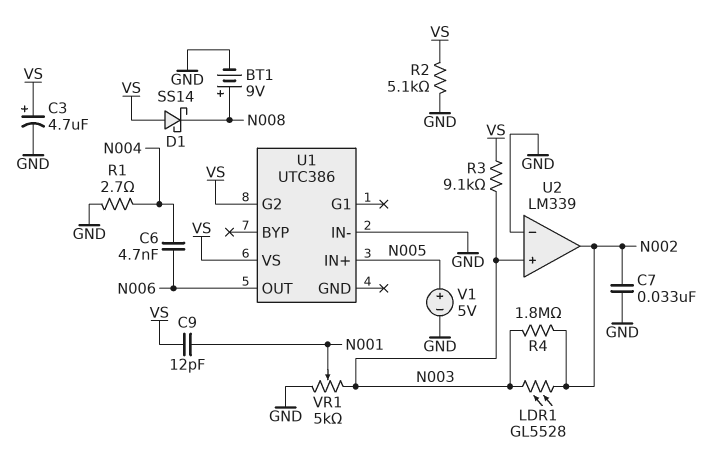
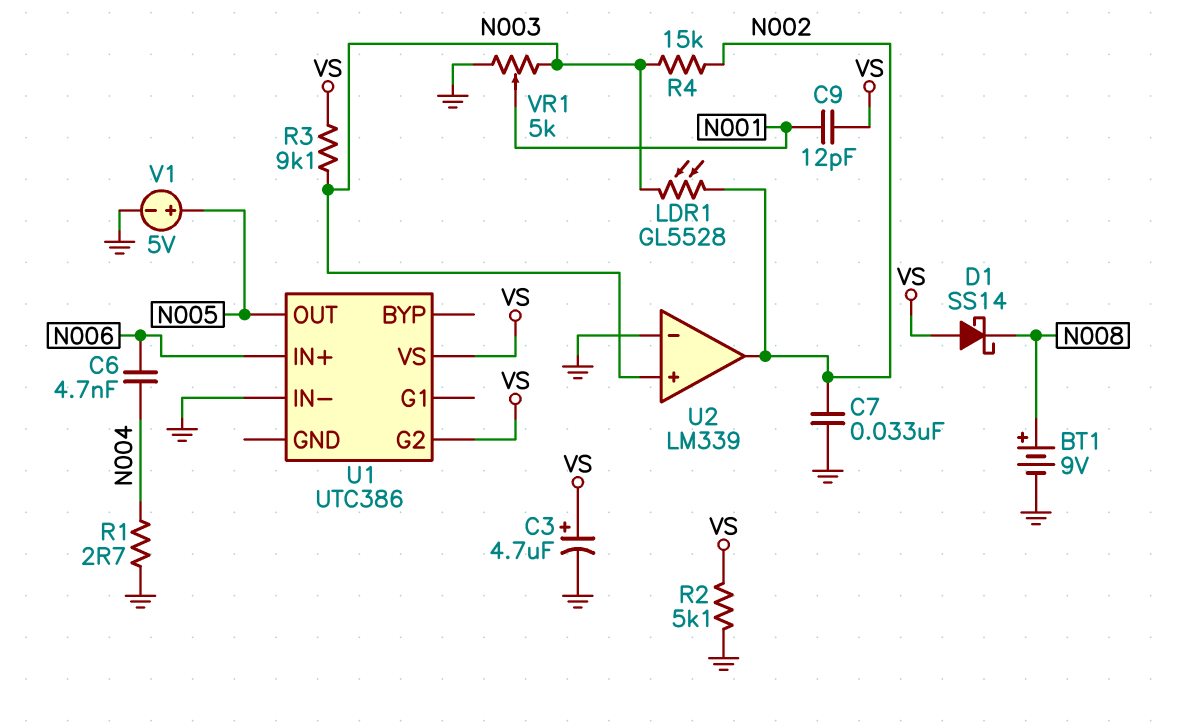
R4: 1.8M (N002, N003) -> 15k (N002, N003)
U1 pin IN+: N005 -> N006
U1 pin OUT: N006 -> N005

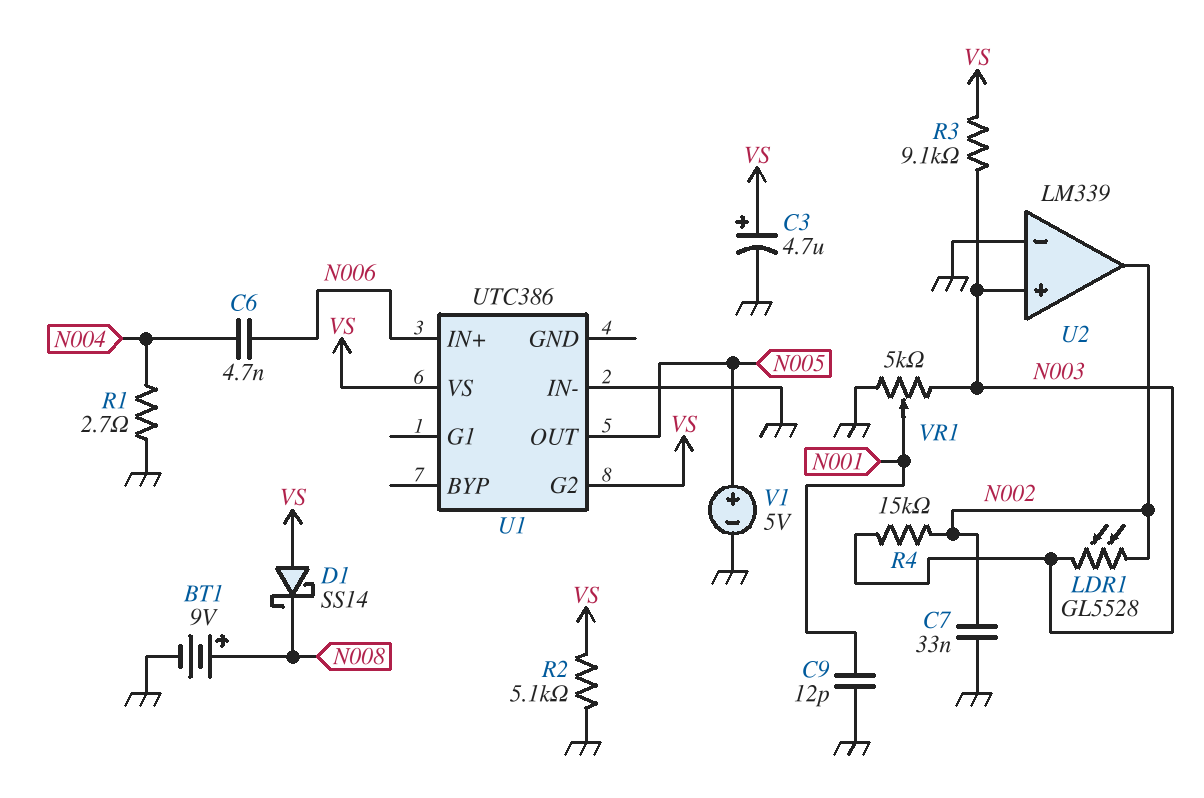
C9: 12pF (N001, VS) -> 12pF (GND, N001)

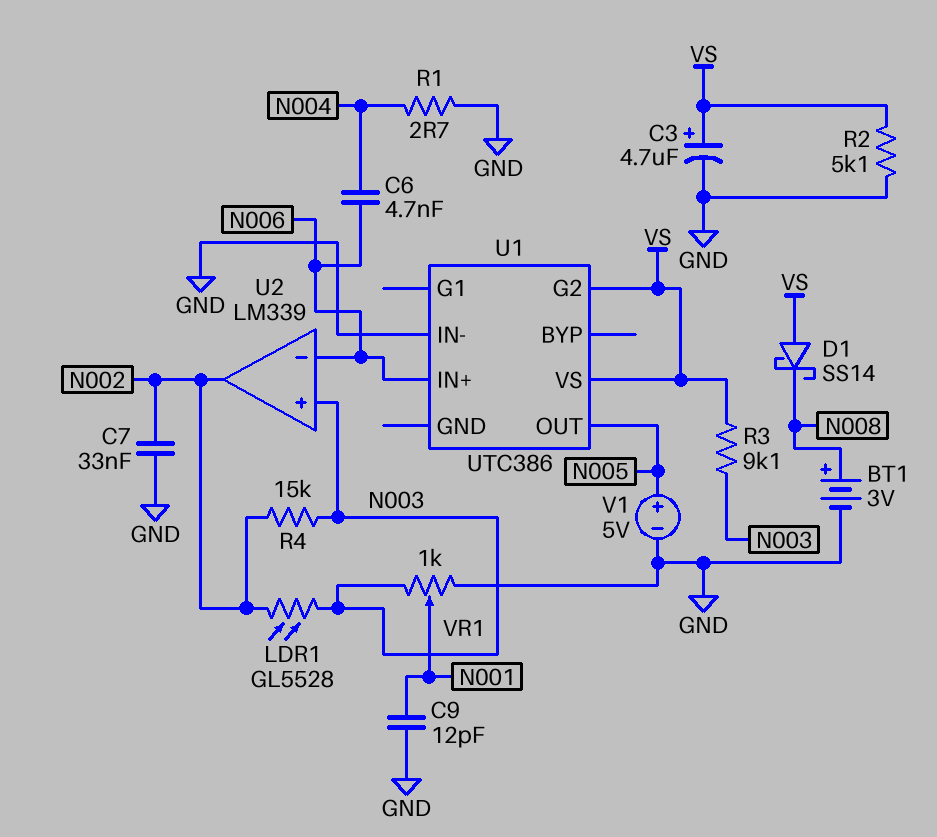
BT1: 9V (plus N008, minus GND) -> 3V (plus N008, minus GND)
U2 pin in-: GND -> N006
VR1: 5k (GND, N003, wiper N001) -> 1k (GND, N003, wiper N001)

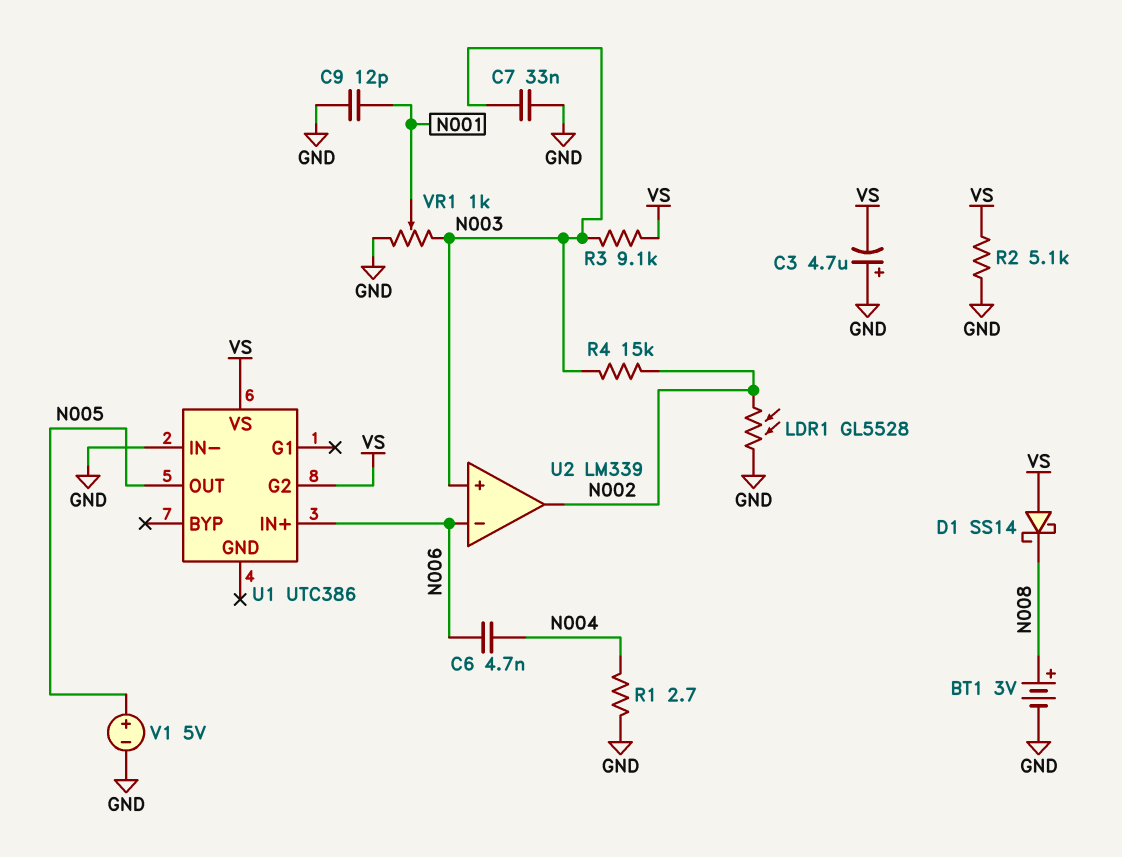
C3: 4.7uF (plus VS, minus GND) -> 4.7uF (plus GND, minus VS)
C7: 33nF (GND, N002) -> 33nF (GND, N003)
LDR1: GL5528 (N002, N003) -> GL5528 (GND, N002)

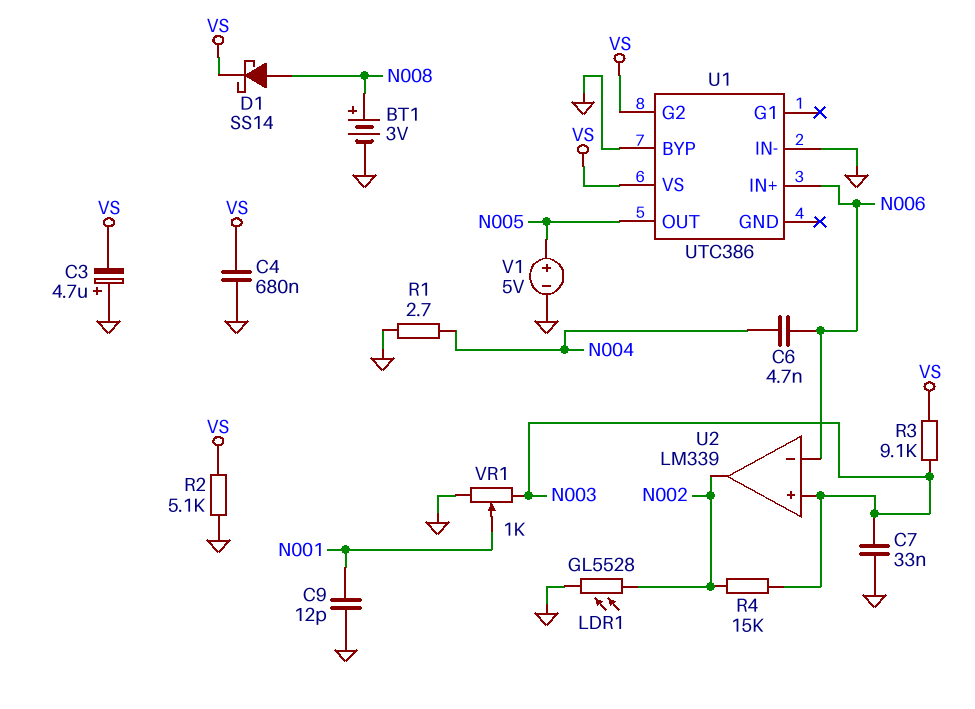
C4: none -> 680nF (GND, VS)
D1: schottky SS14 (A VS, K N008) -> schottky SS14 (A N008, K VS)
U1 pin BYP: none -> GND

